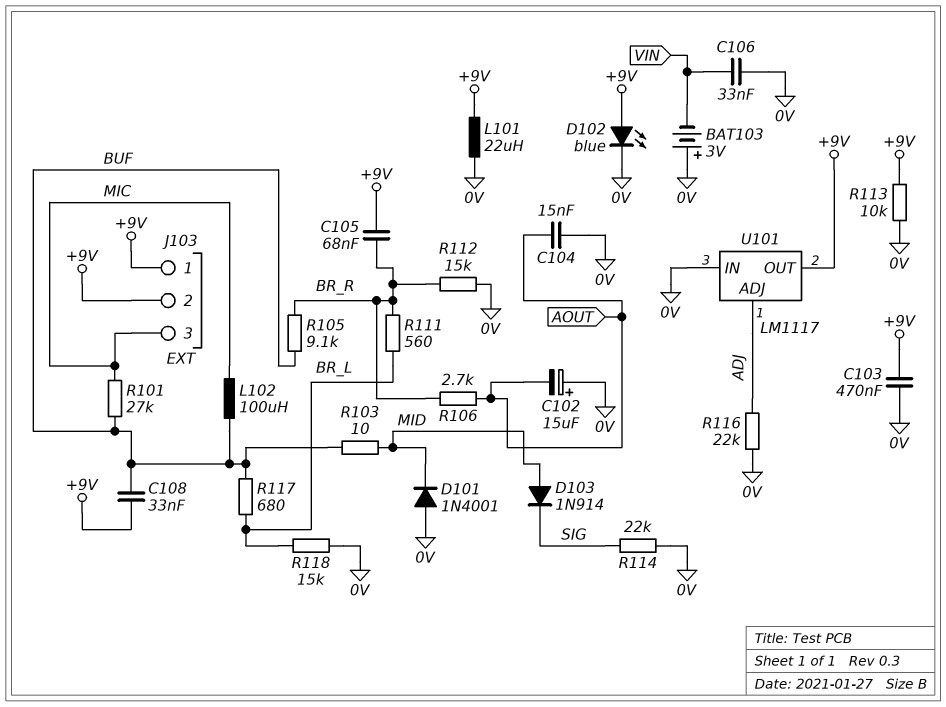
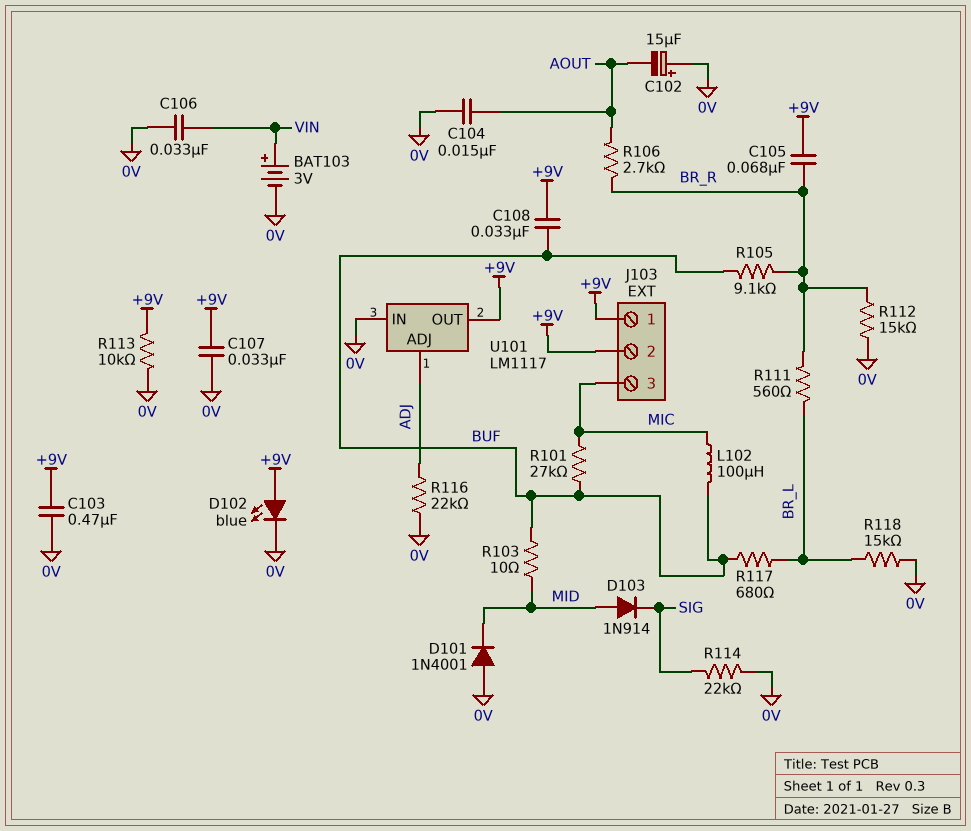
BAT103: 3V (plus 0V, minus VIN) -> 3V (plus VIN, minus 0V)
C107: none -> 33nF (+9V, 0V)
L101: 22uH (+9V, 0V) -> none

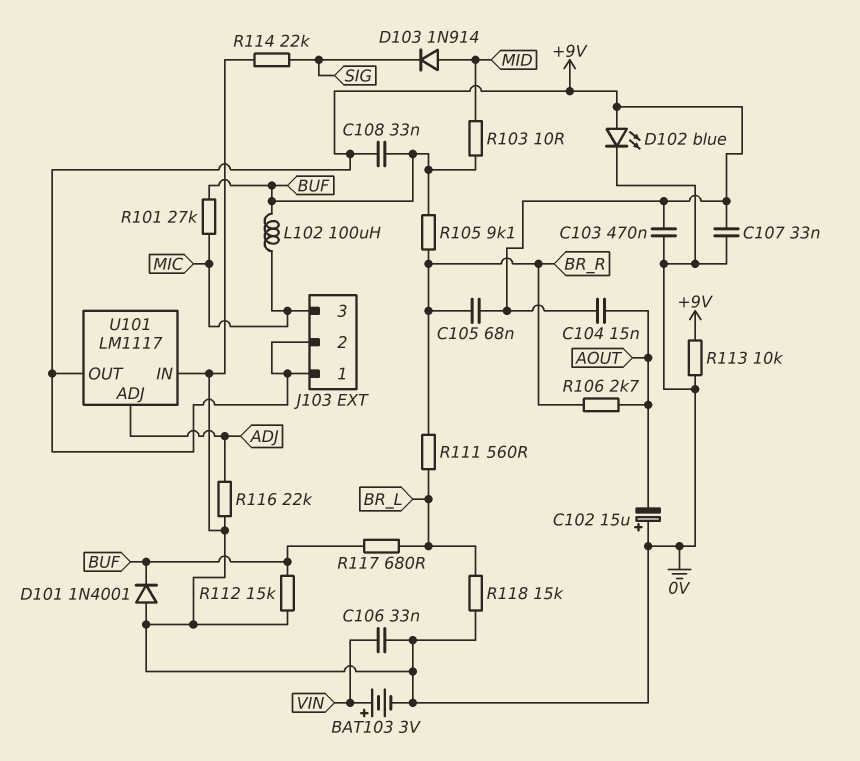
C104: 15nF (0V, AOUT) -> 15nF (+9V, AOUT)
D101: diode 1N4001 (A 0V, K MID) -> diode 1N4001 (A 0V, K BUF)
R112: 15k (0V, BR_R) -> 15k (0V, BUF)

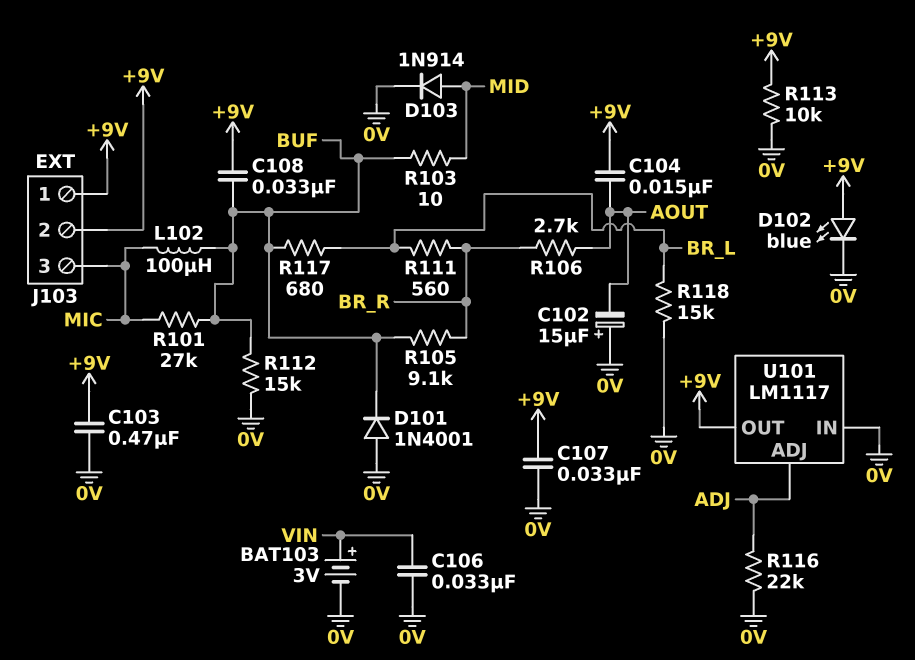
C105: 68nF (+9V, BR_R) -> none
D103: diode 1N914 (A MID, K SIG) -> diode 1N914 (A MID, K 0V)
R114: 22k (0V, SIG) -> none

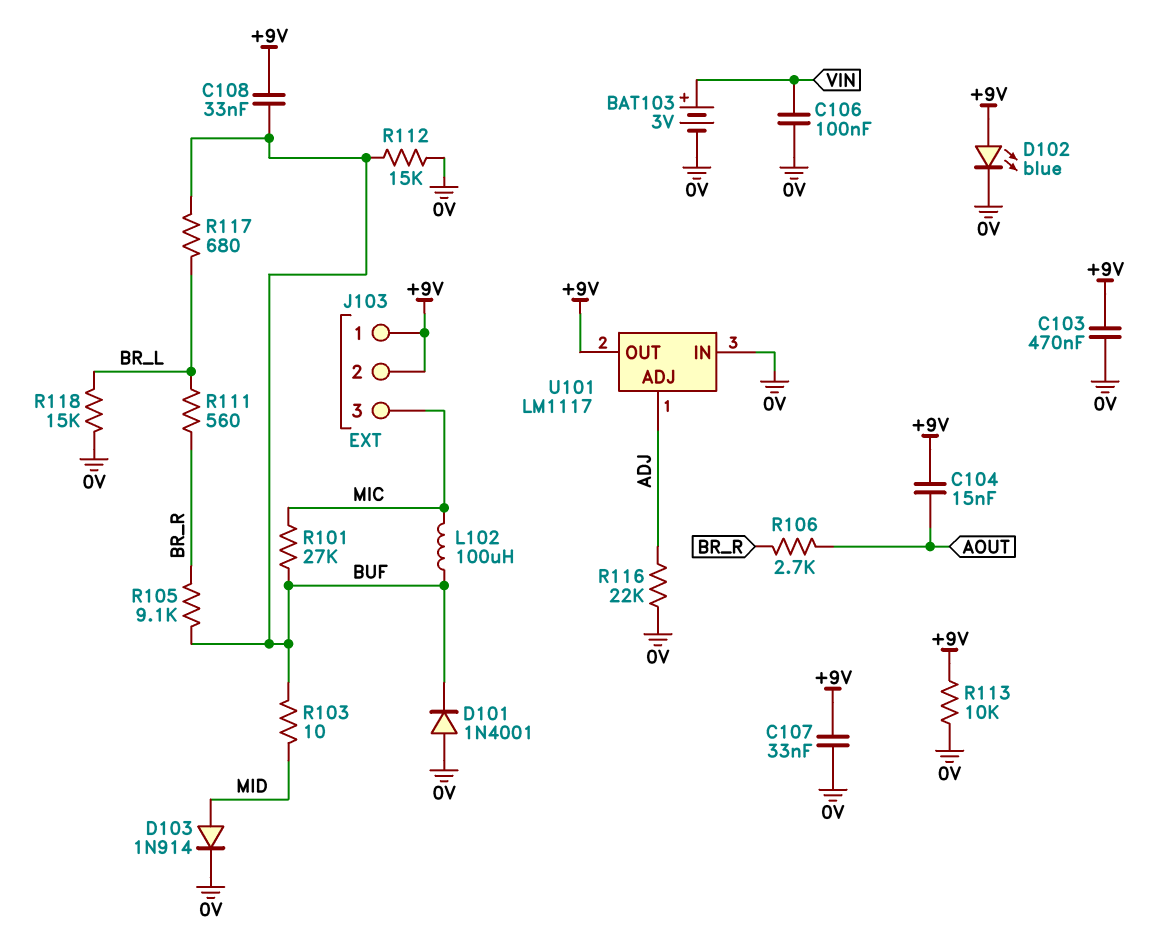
C102: 15uF (plus 0V, minus AOUT) -> none
C106: 33nF (0V, VIN) -> 100nF (0V, VIN)

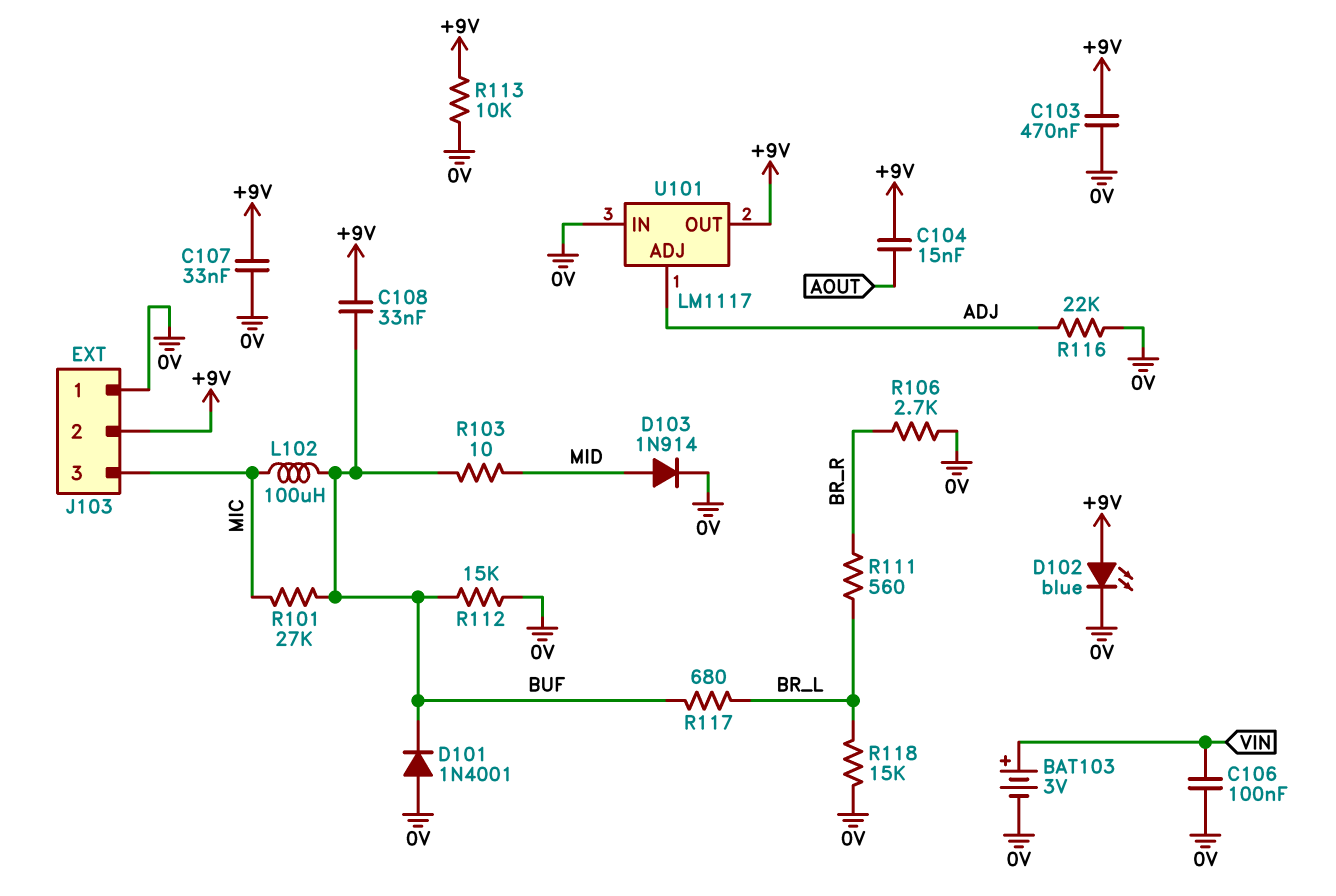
J103 pin 1: +9V -> 0V
R105: 9.1k (BR_R, BUF) -> none
R106: 2.7k (AOUT, BR_R) -> 2.7k (0V, BR_R)

